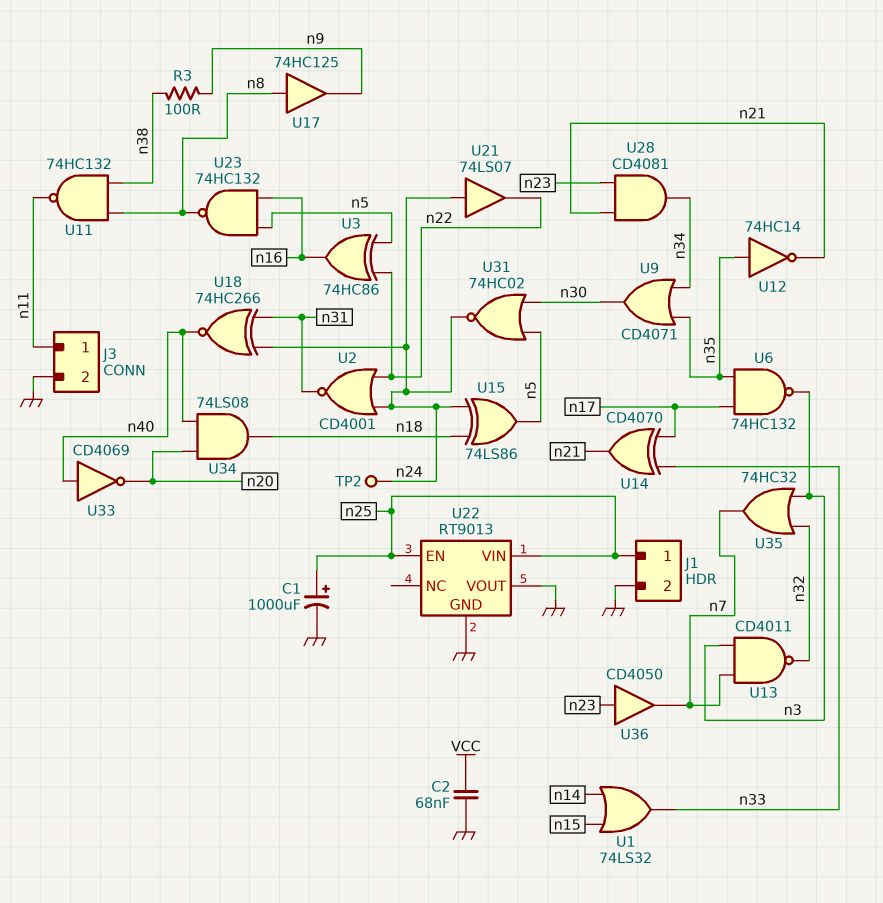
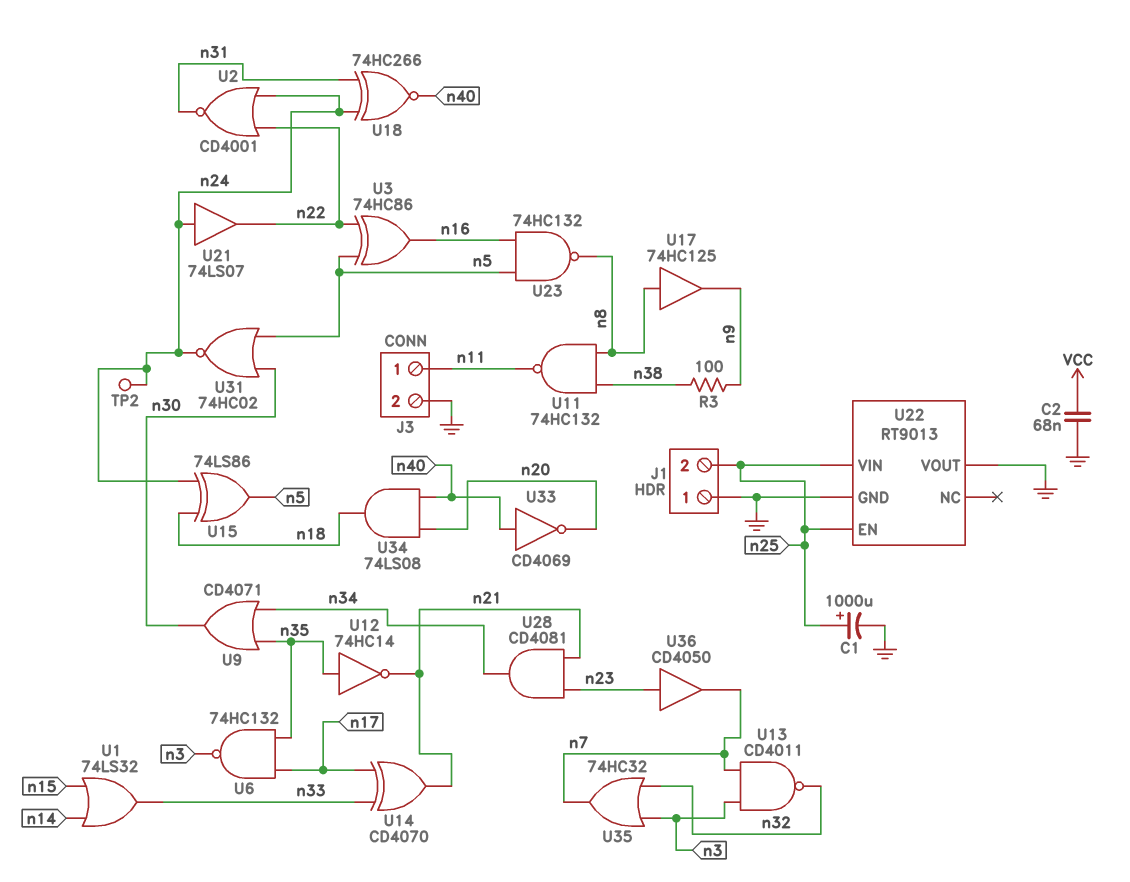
J1 pin 1: n25 -> GND
J1 pin 2: GND -> n25

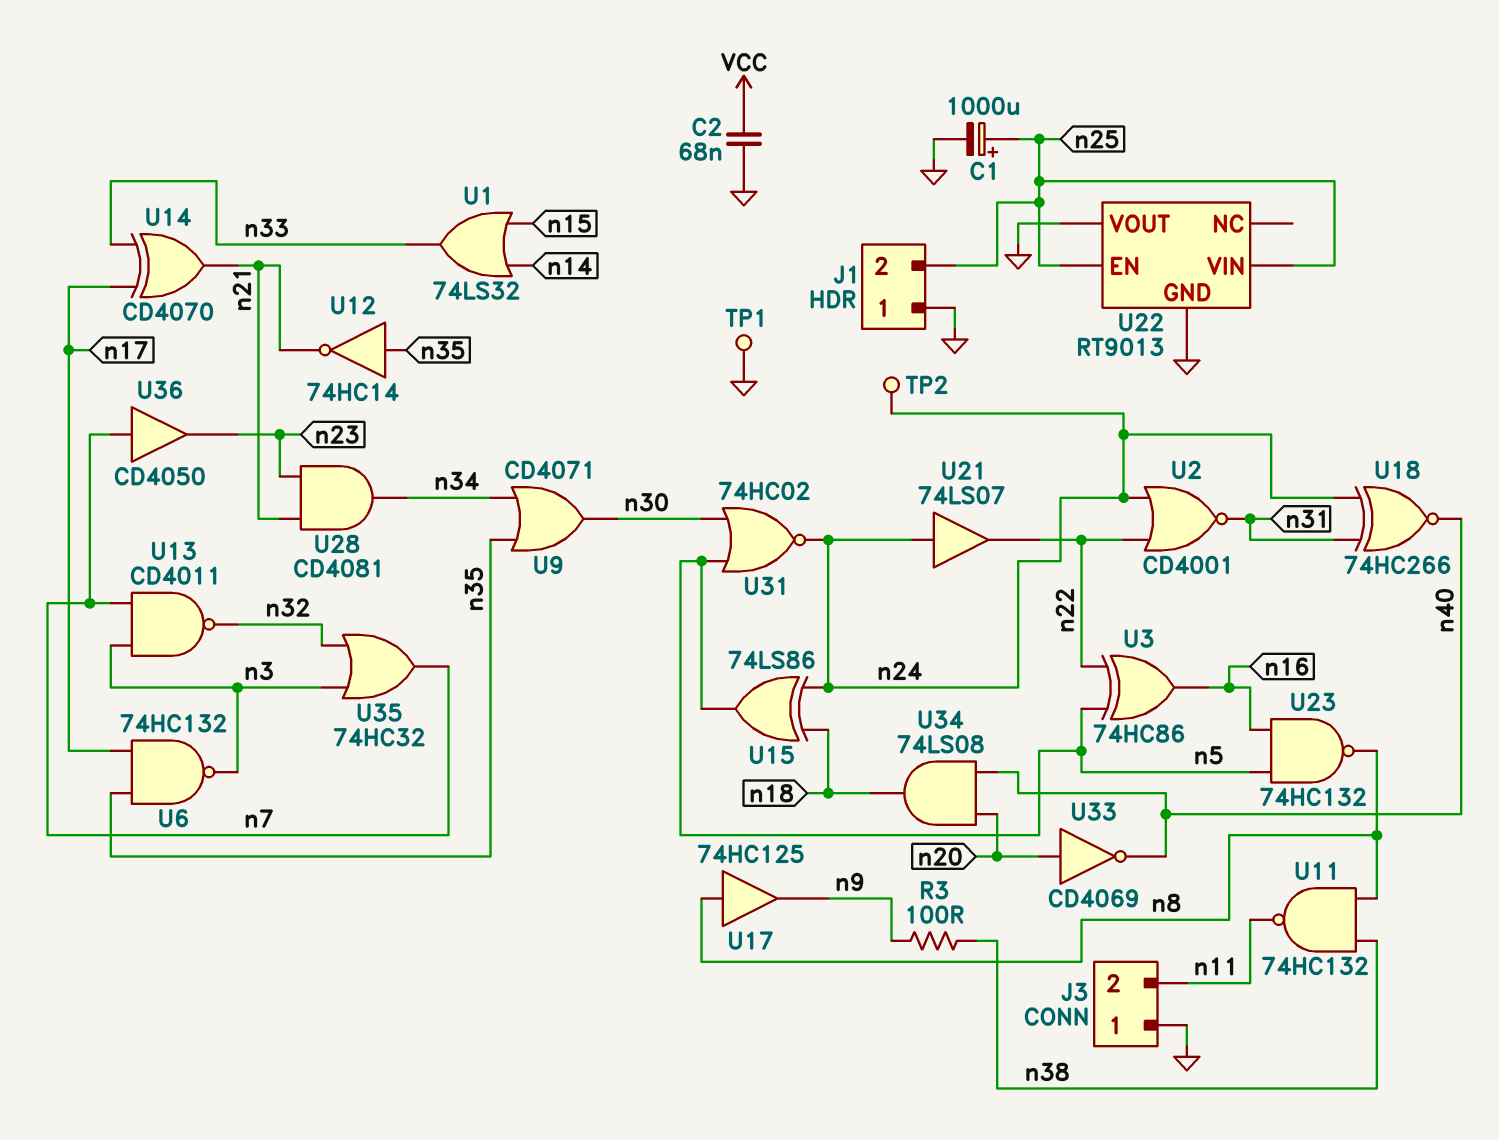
J3 pin 1: n11 -> GND
J3 pin 2: GND -> n11
TP1: none -> test point (GND)
U33: NOT CD4069 (in n40, out n20) -> NOT CD4069 (in n20, out n40)
U36: buffer CD4050 (in n23, out n7) -> buffer CD4050 (in n7, out n23)

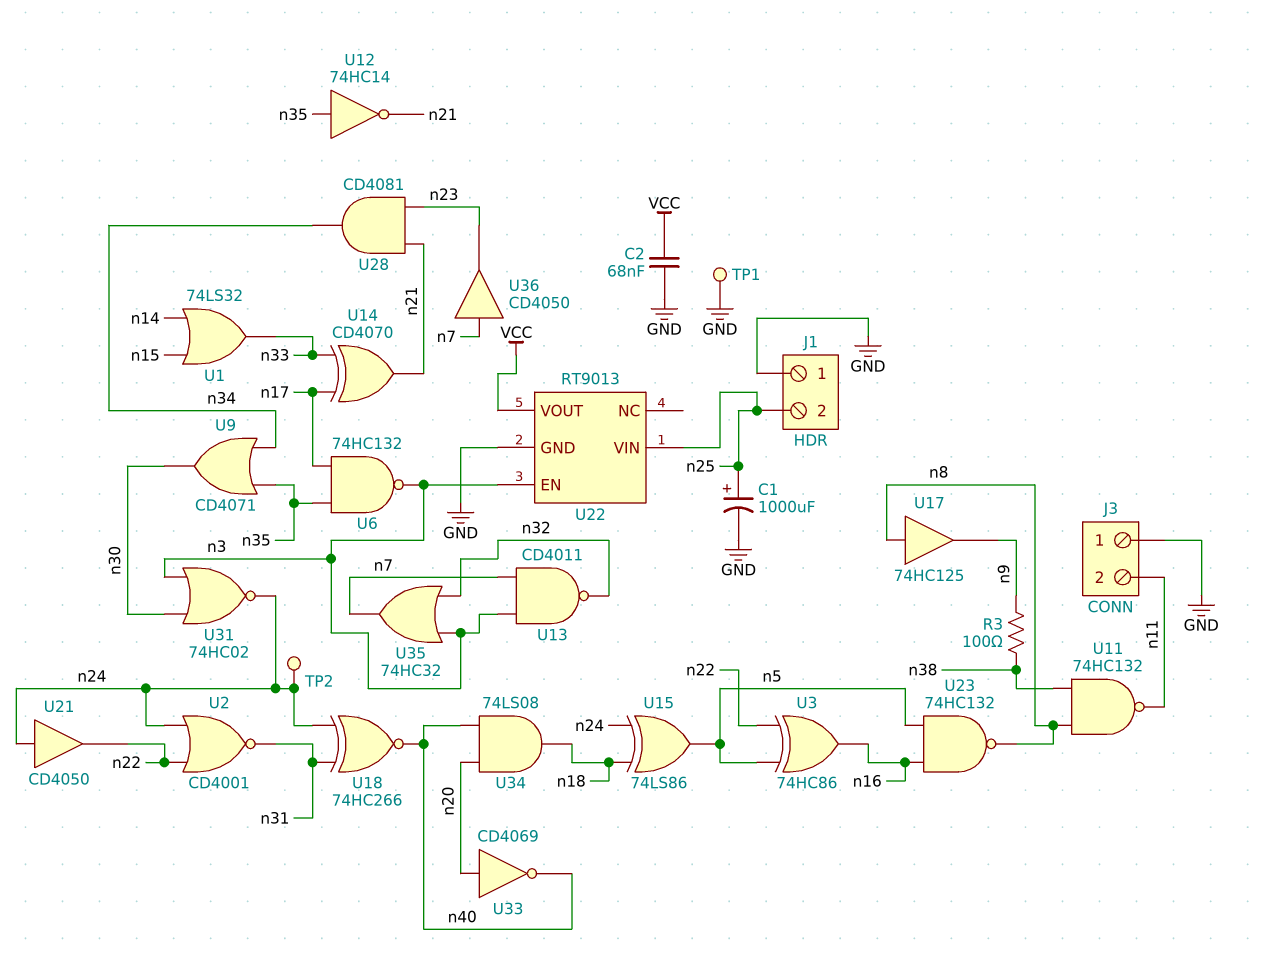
U21: buffer 74LS07 (in n24, out n22) -> buffer CD4050 (in n24, out n22)
U22 pin EN: n25 -> n3
U22 pin VOUT: GND -> VCC
U31: NOR 74HC02 (in n5, in n30, out n24) -> NOR 74HC02 (in n3, in n30, out n24)

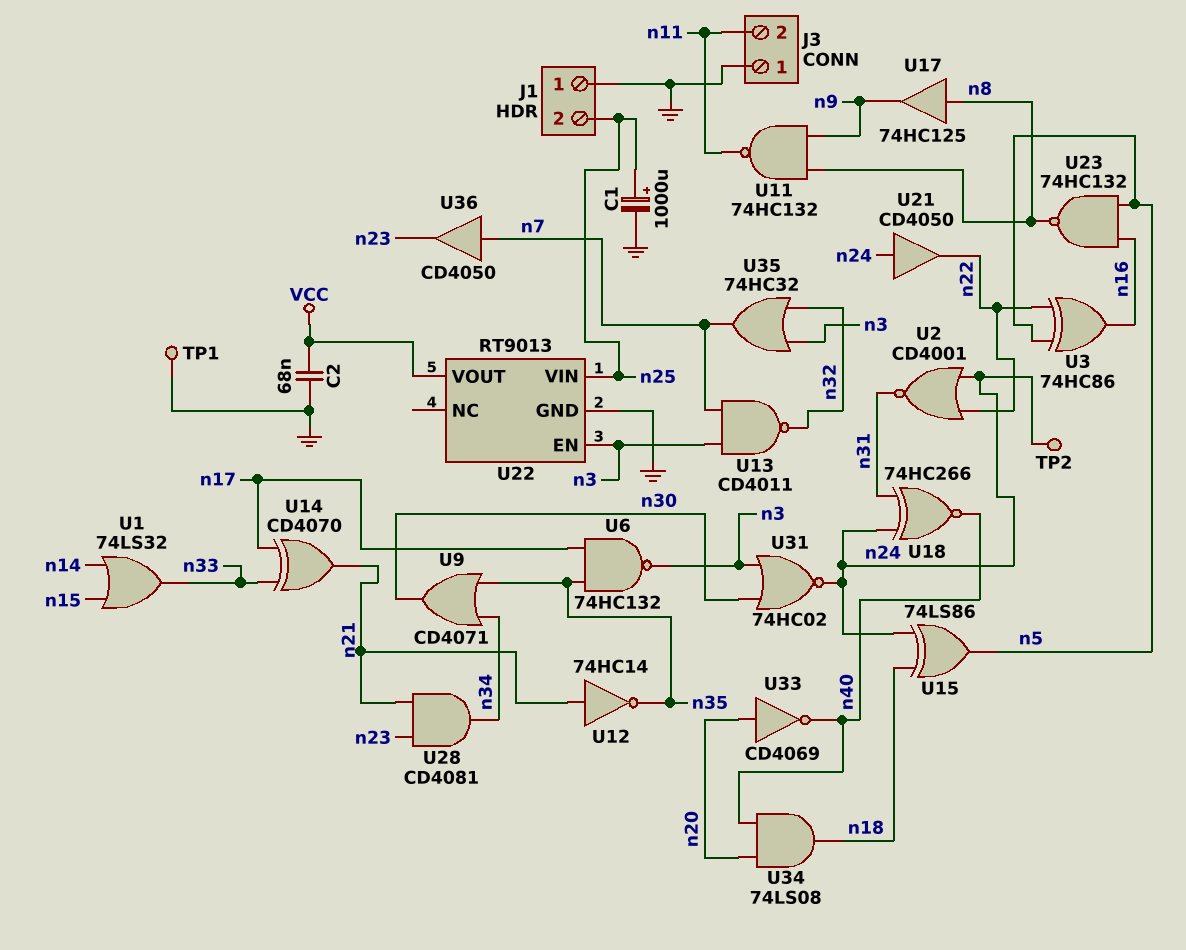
R3: 100 (n9, n38) -> none
U11: NAND 74HC132 (in n8, in n38, out n11) -> NAND 74HC132 (in n8, in n9, out n11)
U12: NOT 74HC14 (in n35, out n21) -> NOT 74HC14 (in n21, out n35)

